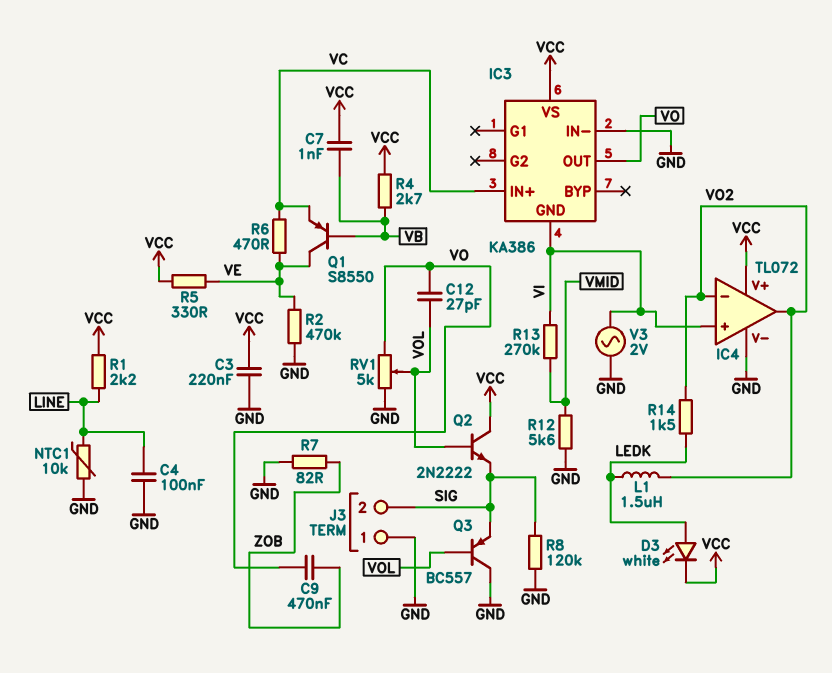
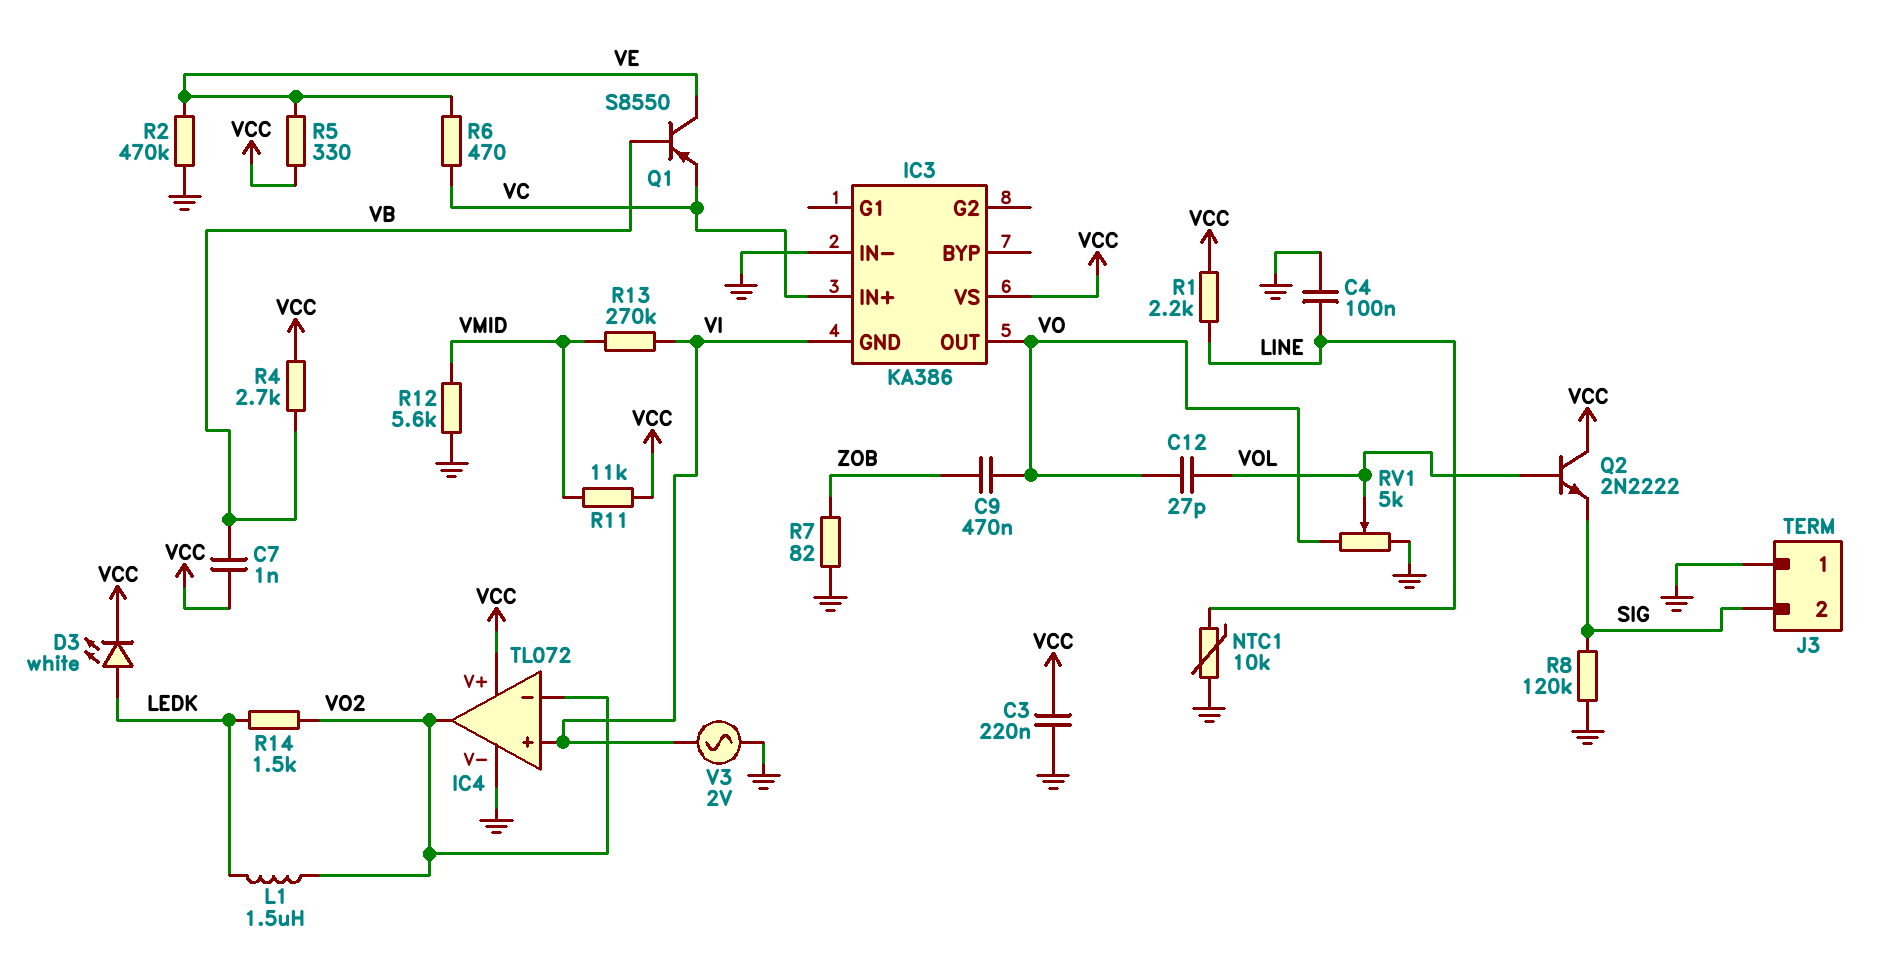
Q3: PNP BC557 (B VOL, C GND, E SIG) -> none
R11: none -> 11k (VCC, VMID)

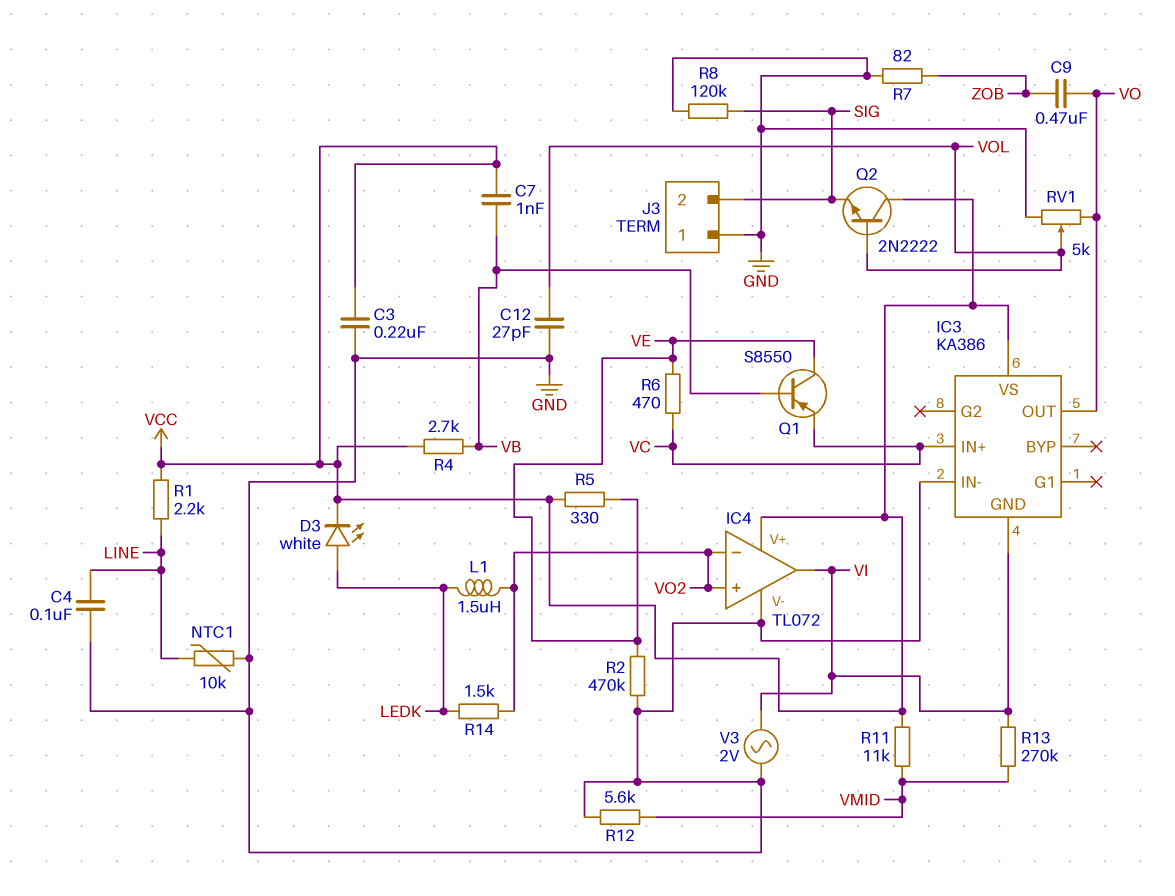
C12: 27pF (VO, VOL) -> 27pF (GND, VOL)
IC4 pin in+: VI -> VO2
IC4 pin out: VO2 -> VI

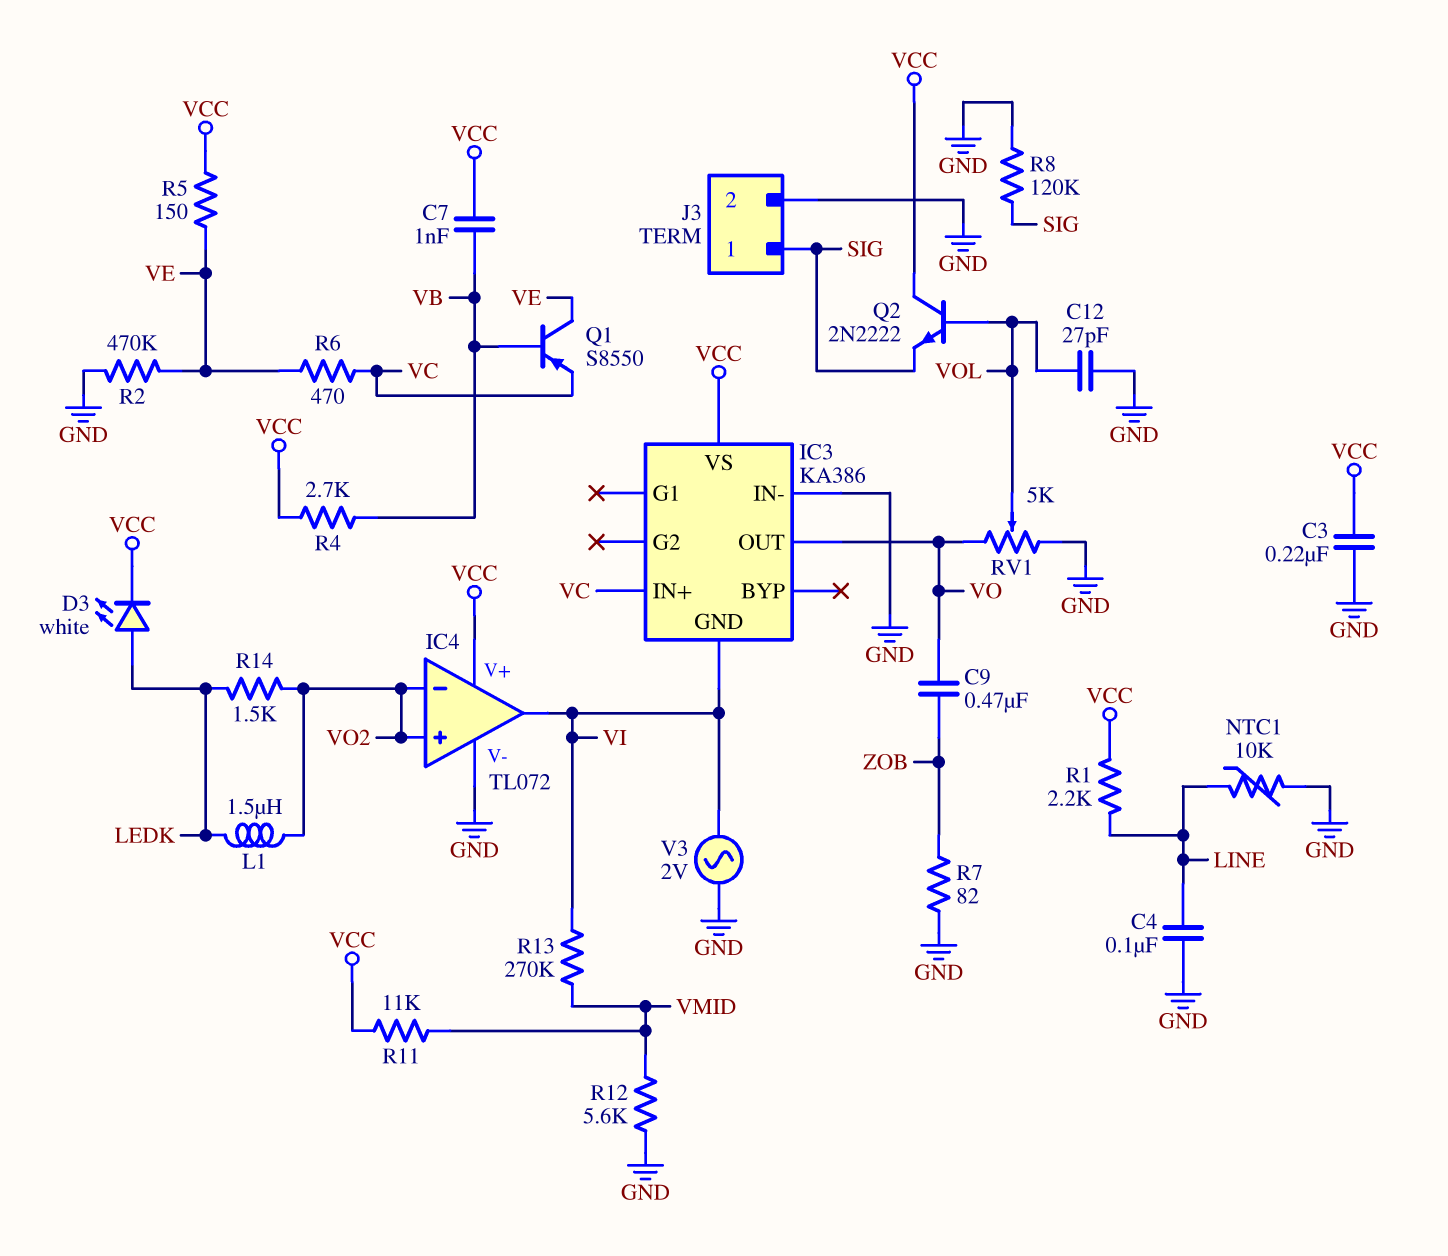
J3 pin 1: GND -> SIG
J3 pin 2: SIG -> GND
R5: 330 (VCC, VE) -> 150 (VCC, VE)

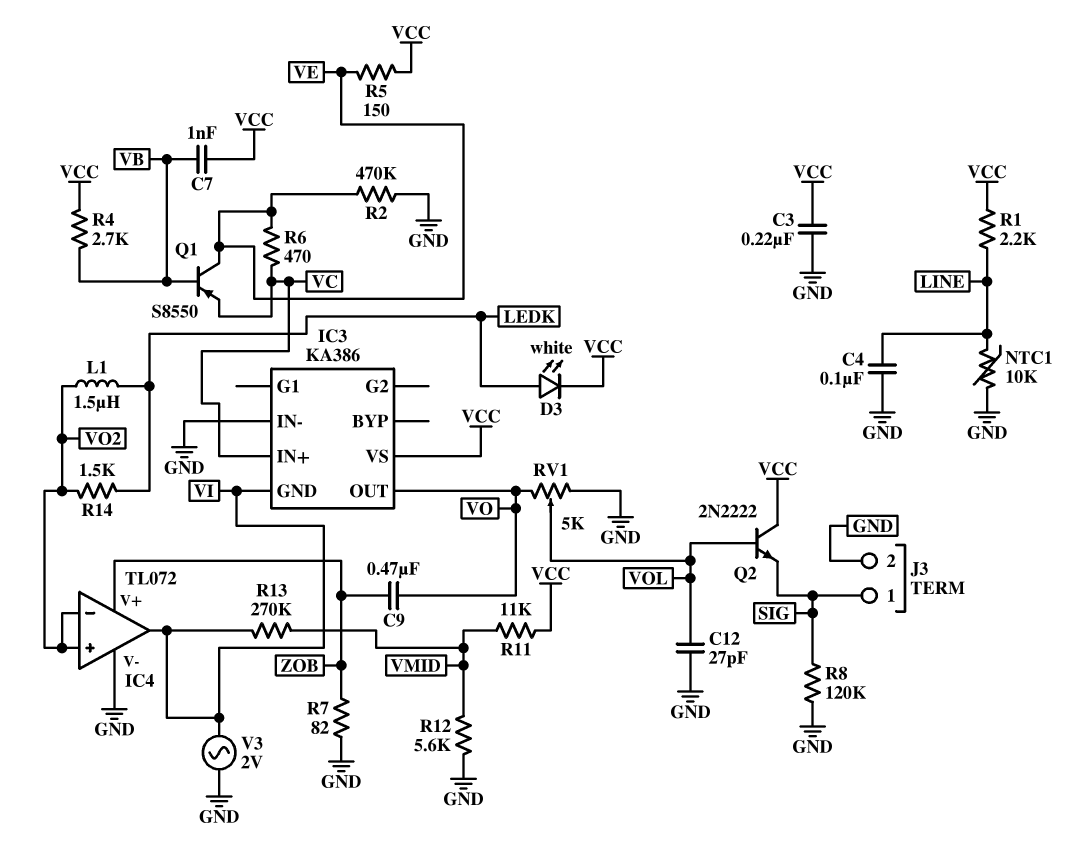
IC4 pin V+: VCC -> ZOB

